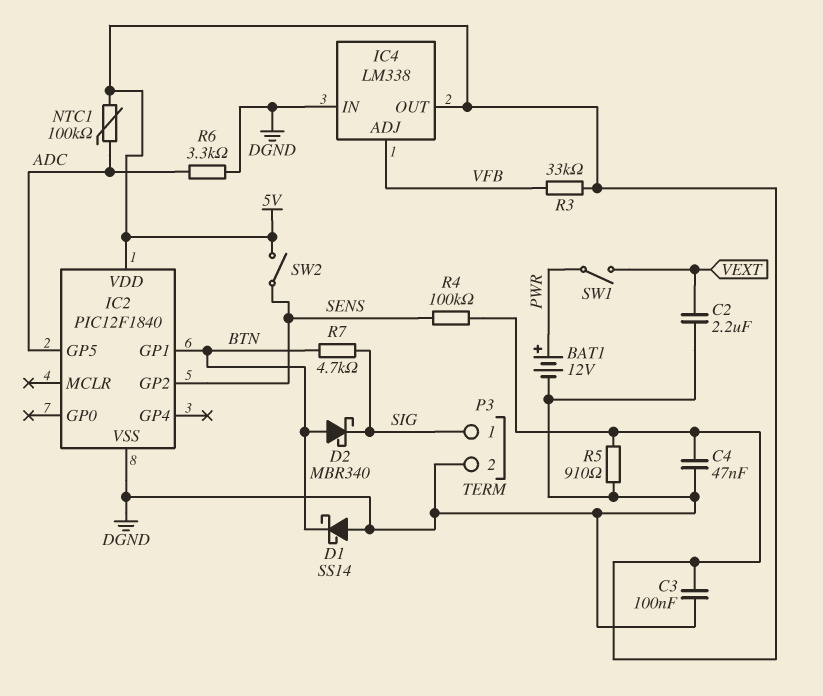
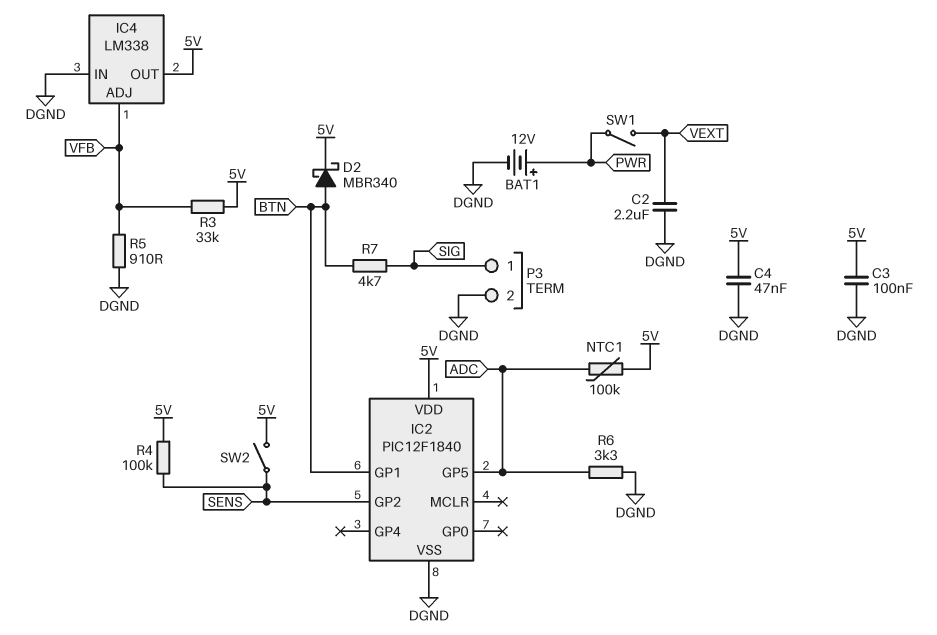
D1: schottky SS14 (A DGND, K BTN) -> none
D2: schottky MBR340 (A BTN, K SIG) -> schottky MBR340 (A BTN, K 5V)
R5: 910 (5V, DGND) -> 910 (DGND, VFB)

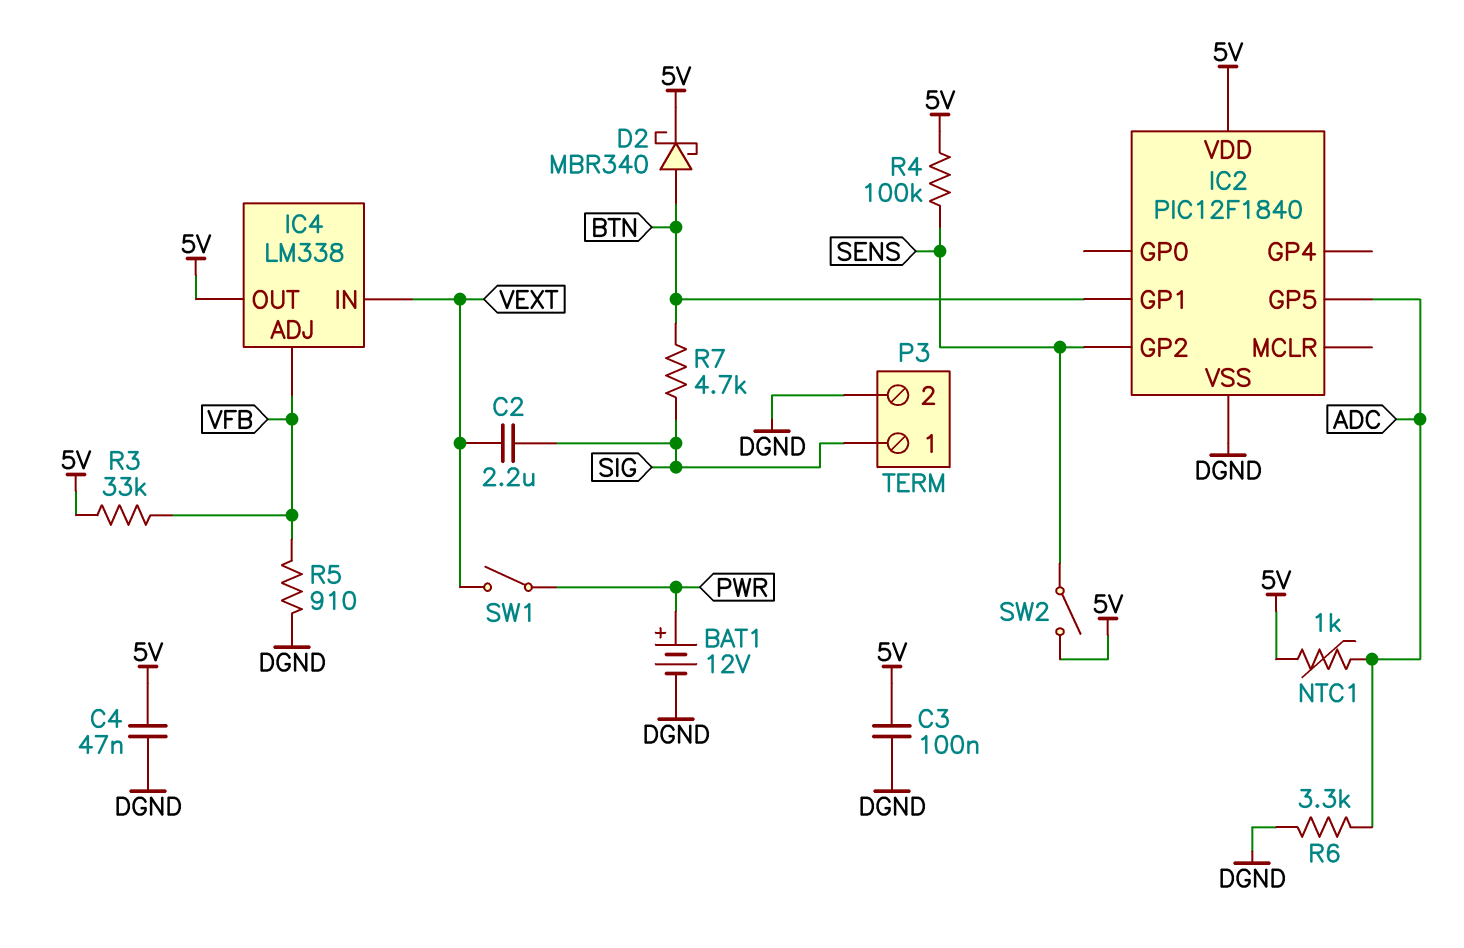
C2: 2.2uF (DGND, VEXT) -> 2.2uF (SIG, VEXT)
IC4 pin IN: DGND -> VEXT
NTC1: 100k (5V, ADC) -> 1k (5V, ADC)

